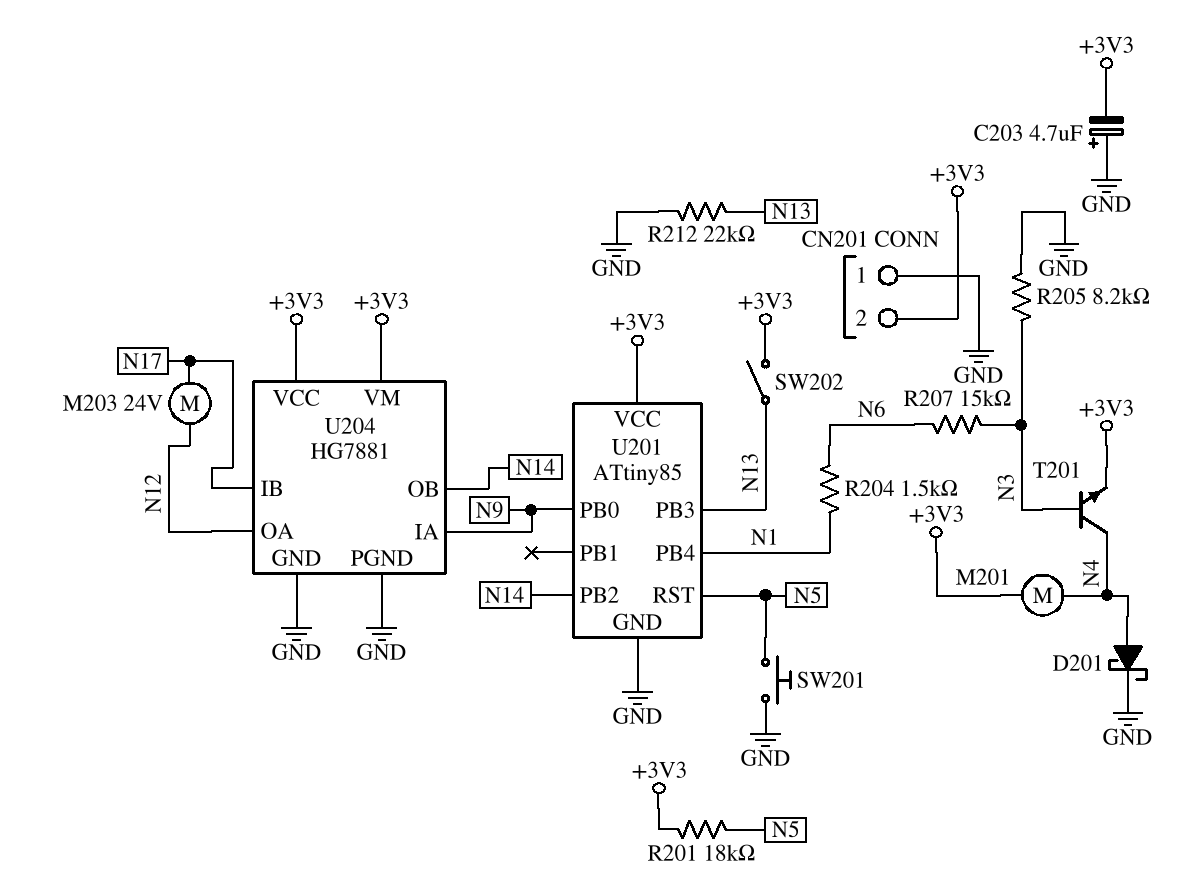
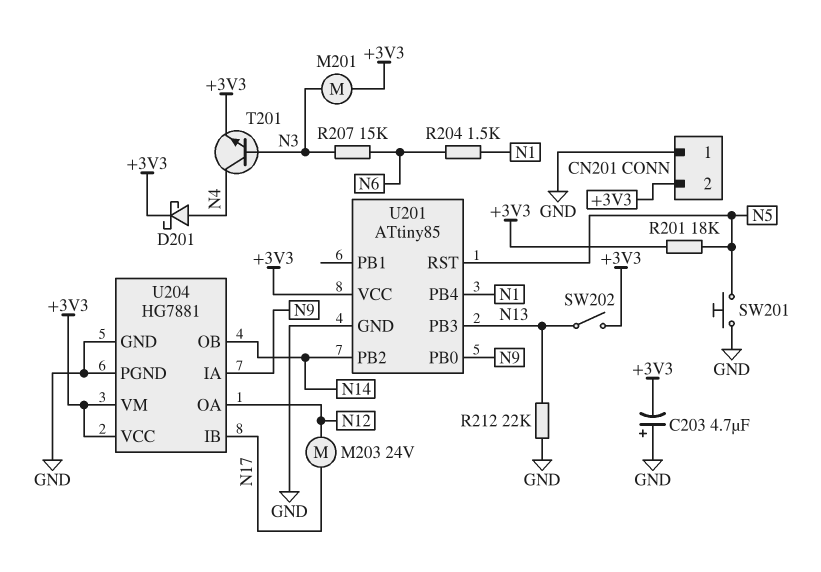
D201: schottky (A N4, K GND) -> schottky (A N4, K +3V3)
M201: motor (+3V3, N4) -> motor (+3V3, N3)
R205: 8.2k (GND, N3) -> none

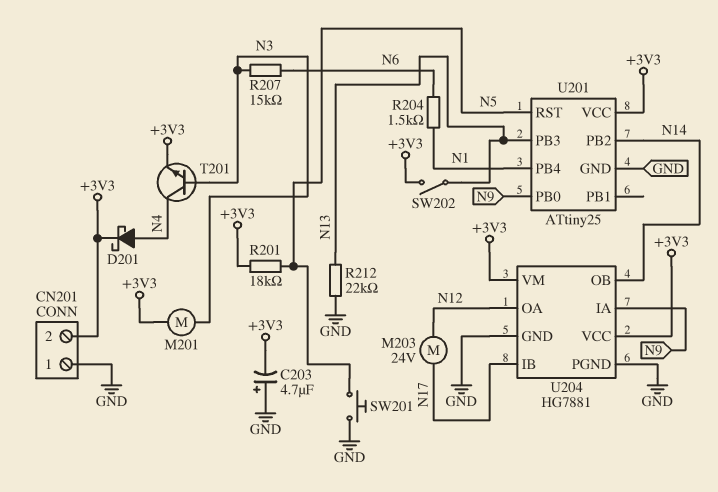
U201: ATtiny85 -> ATtiny25

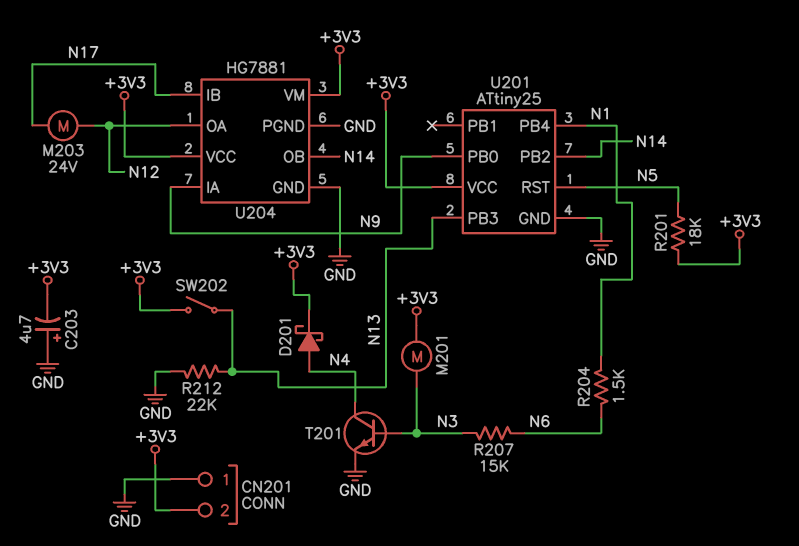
SW201: button (GND, N5) -> none
T201: NPN (B N3, C N4, E +3V3) -> NPN (B N3, C N4, E GND)

